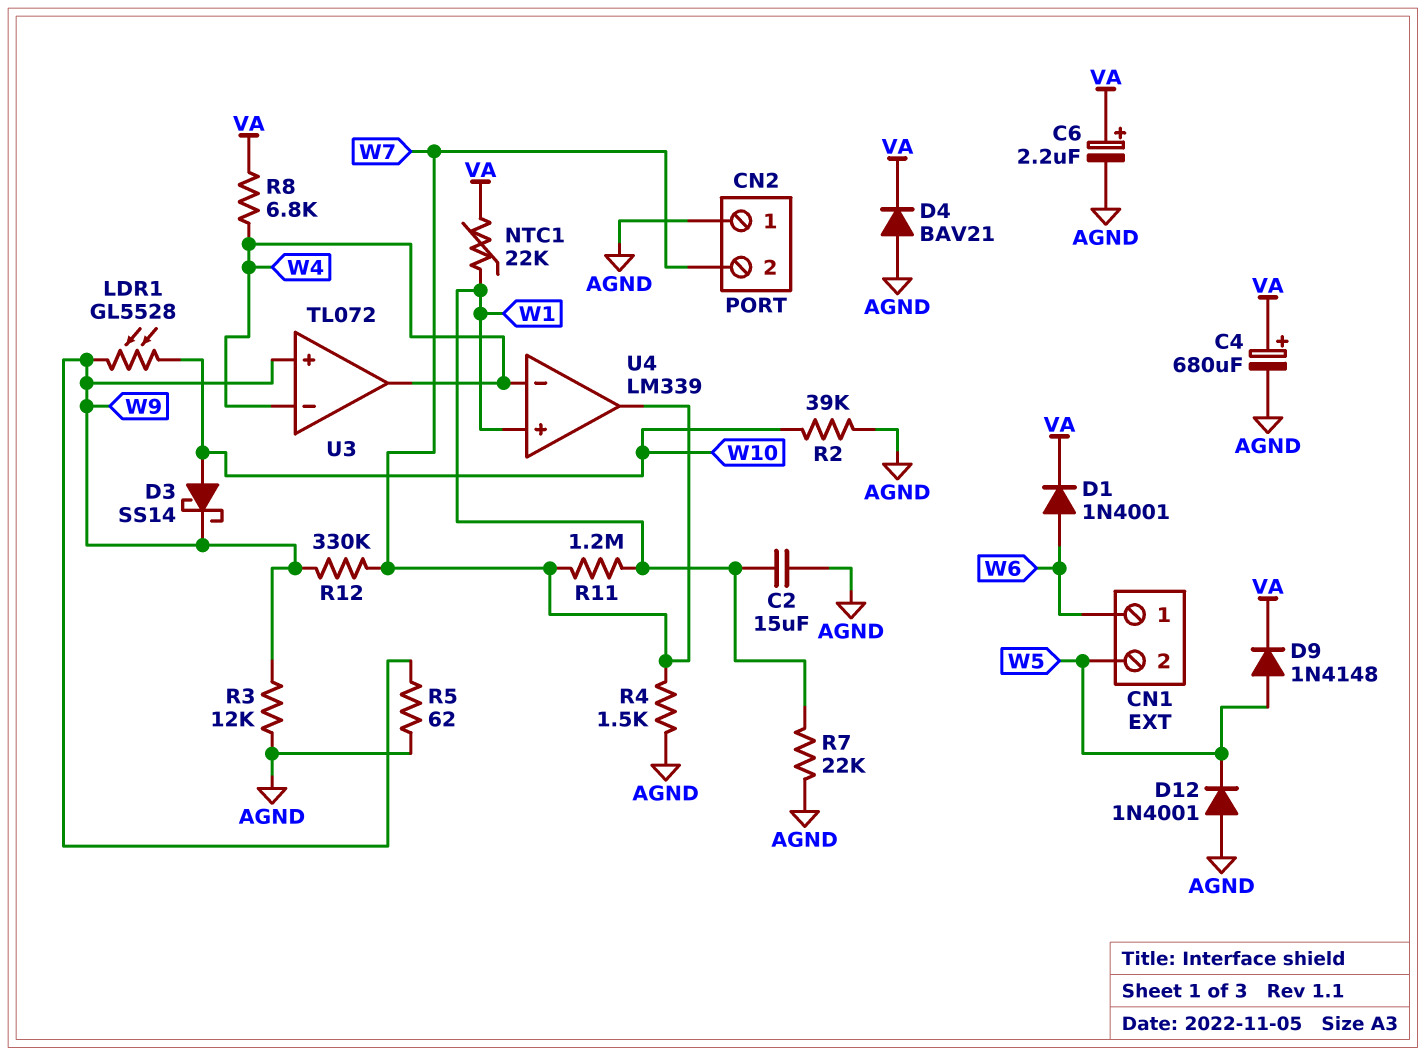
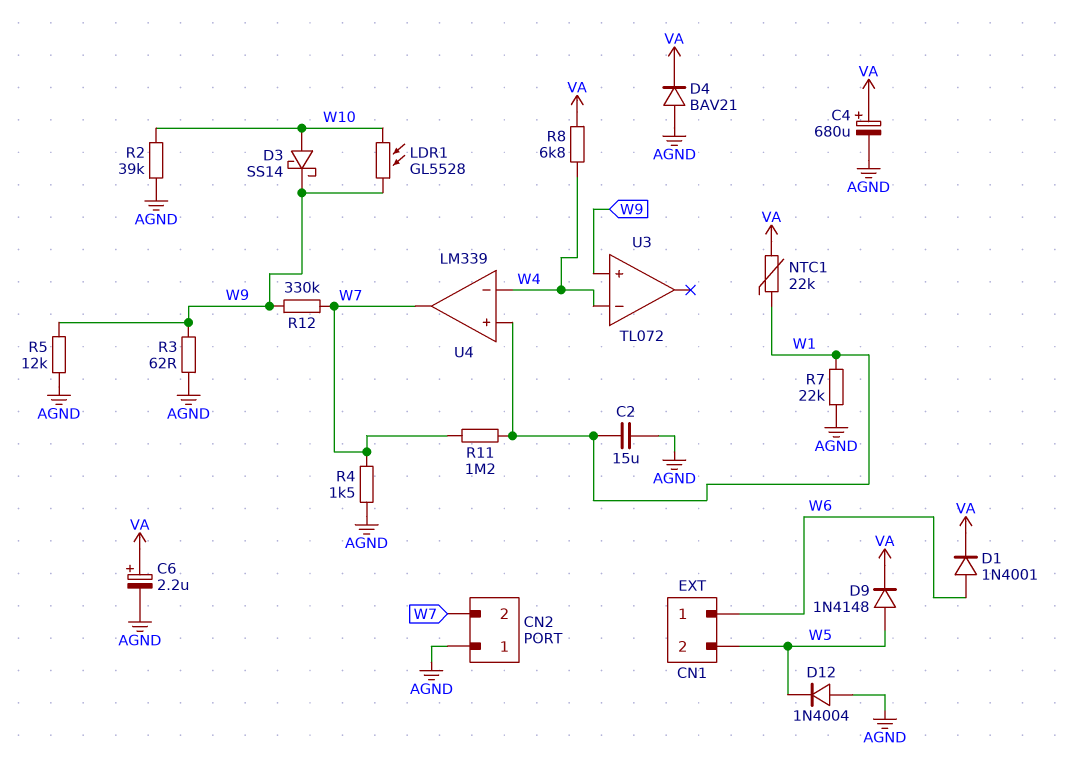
D12: diode 1N4001 (A AGND, K W5) -> diode 1N4004 (A AGND, K W5)
R3: 12k (AGND, W9) -> 62 (AGND, W9)
R5: 62 (AGND, W9) -> 12k (AGND, W9)
U3 pin out: W4 -> none

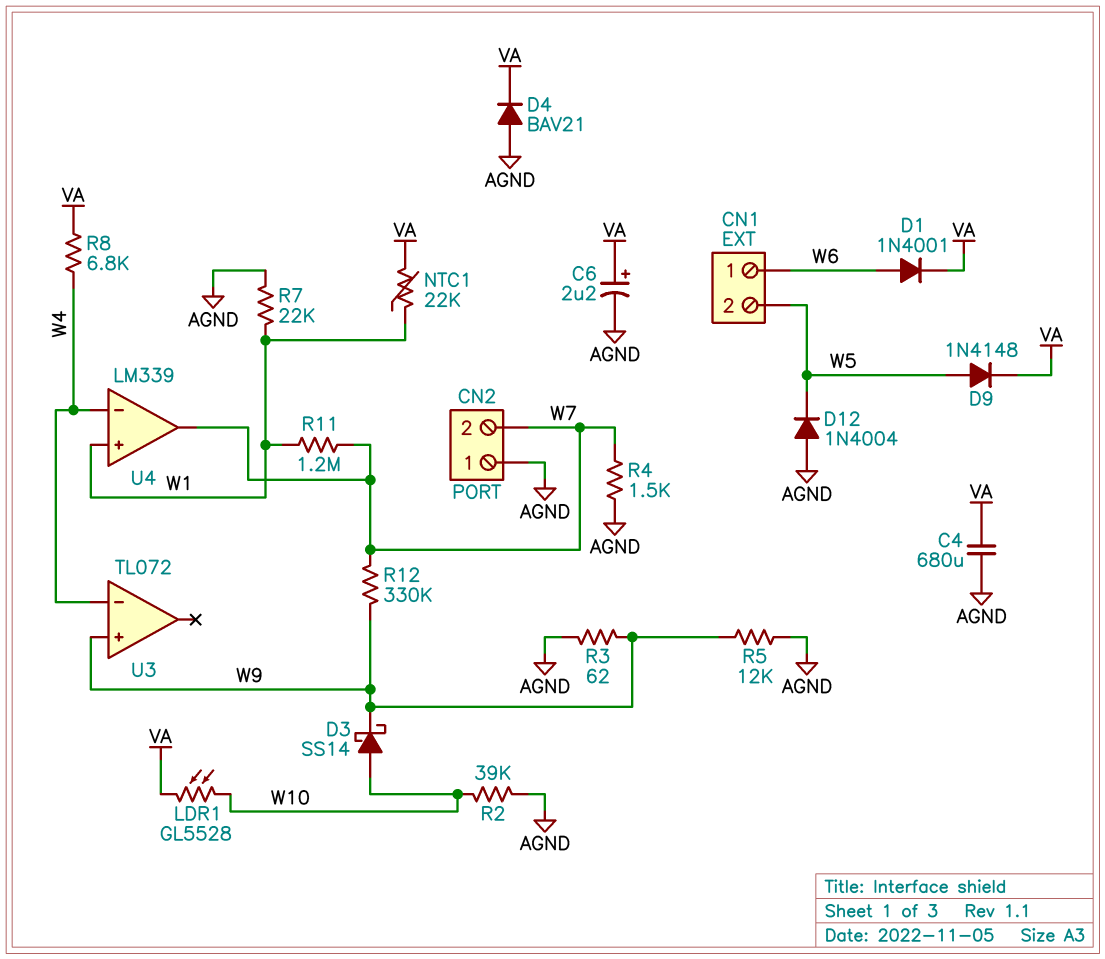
C2: 15uF (AGND, W1) -> none
C4: 680uF (plus VA, minus AGND) -> 680uF (AGND, VA)
LDR1: GL5528 (W9, W10) -> GL5528 (VA, W10)

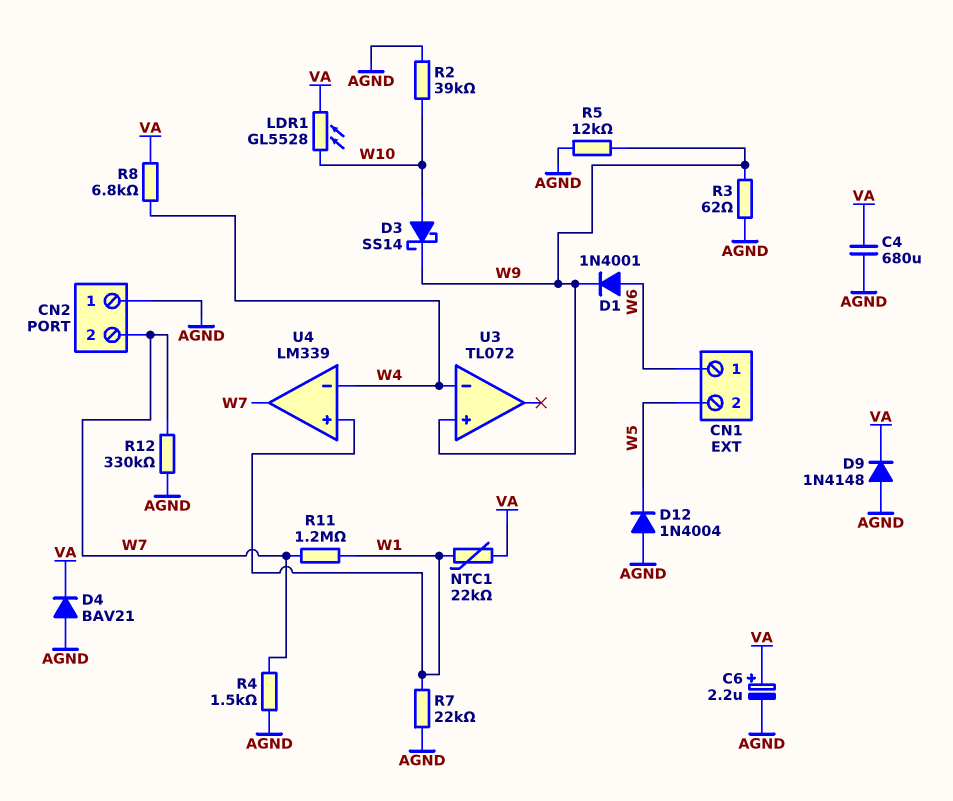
D1: diode 1N4001 (A W6, K VA) -> diode 1N4001 (A W6, K W9)
D9: diode 1N4148 (A W5, K VA) -> diode 1N4148 (A AGND, K VA)
R12: 330k (W7, W9) -> 330k (AGND, W7)

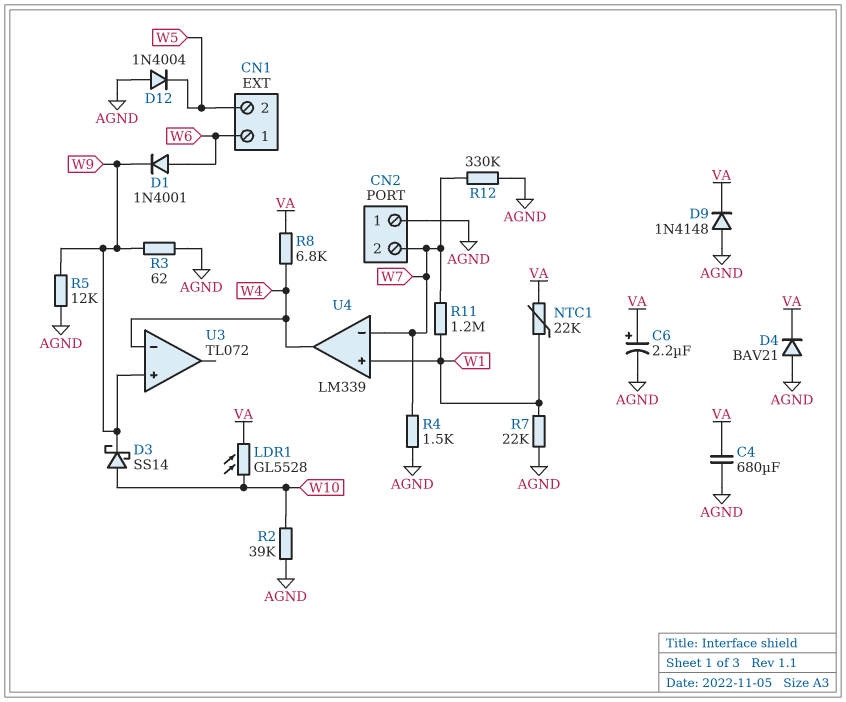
U4 pin in-: W4 -> W7
U4 pin out: W7 -> W4

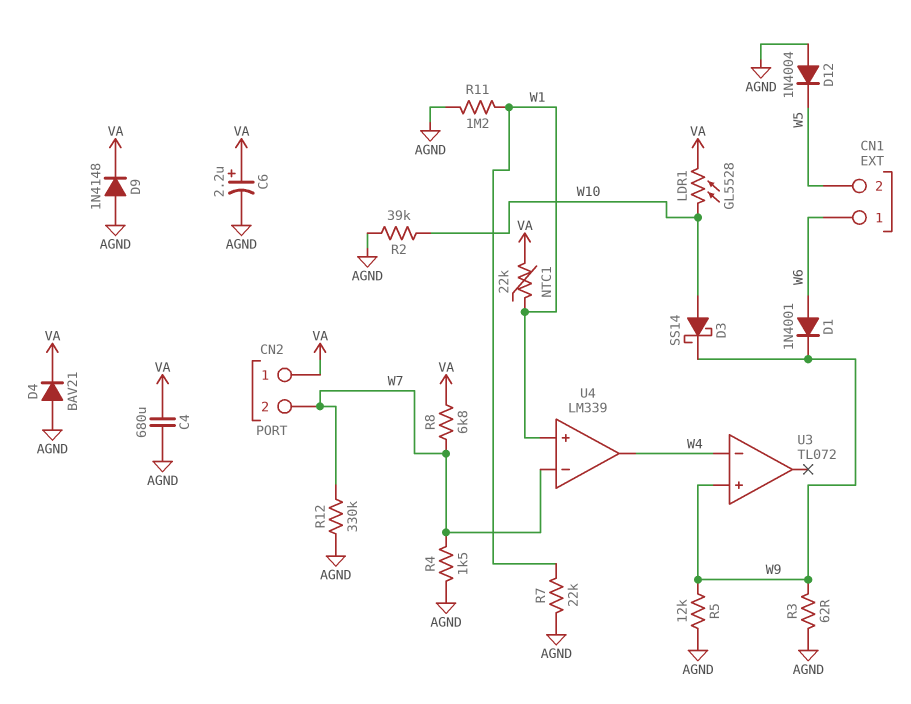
CN2 pin 1: AGND -> VA
R8: 6.8k (VA, W4) -> 6.8k (VA, W7)
R11: 1.2M (W1, W7) -> 1.2M (AGND, W1)

